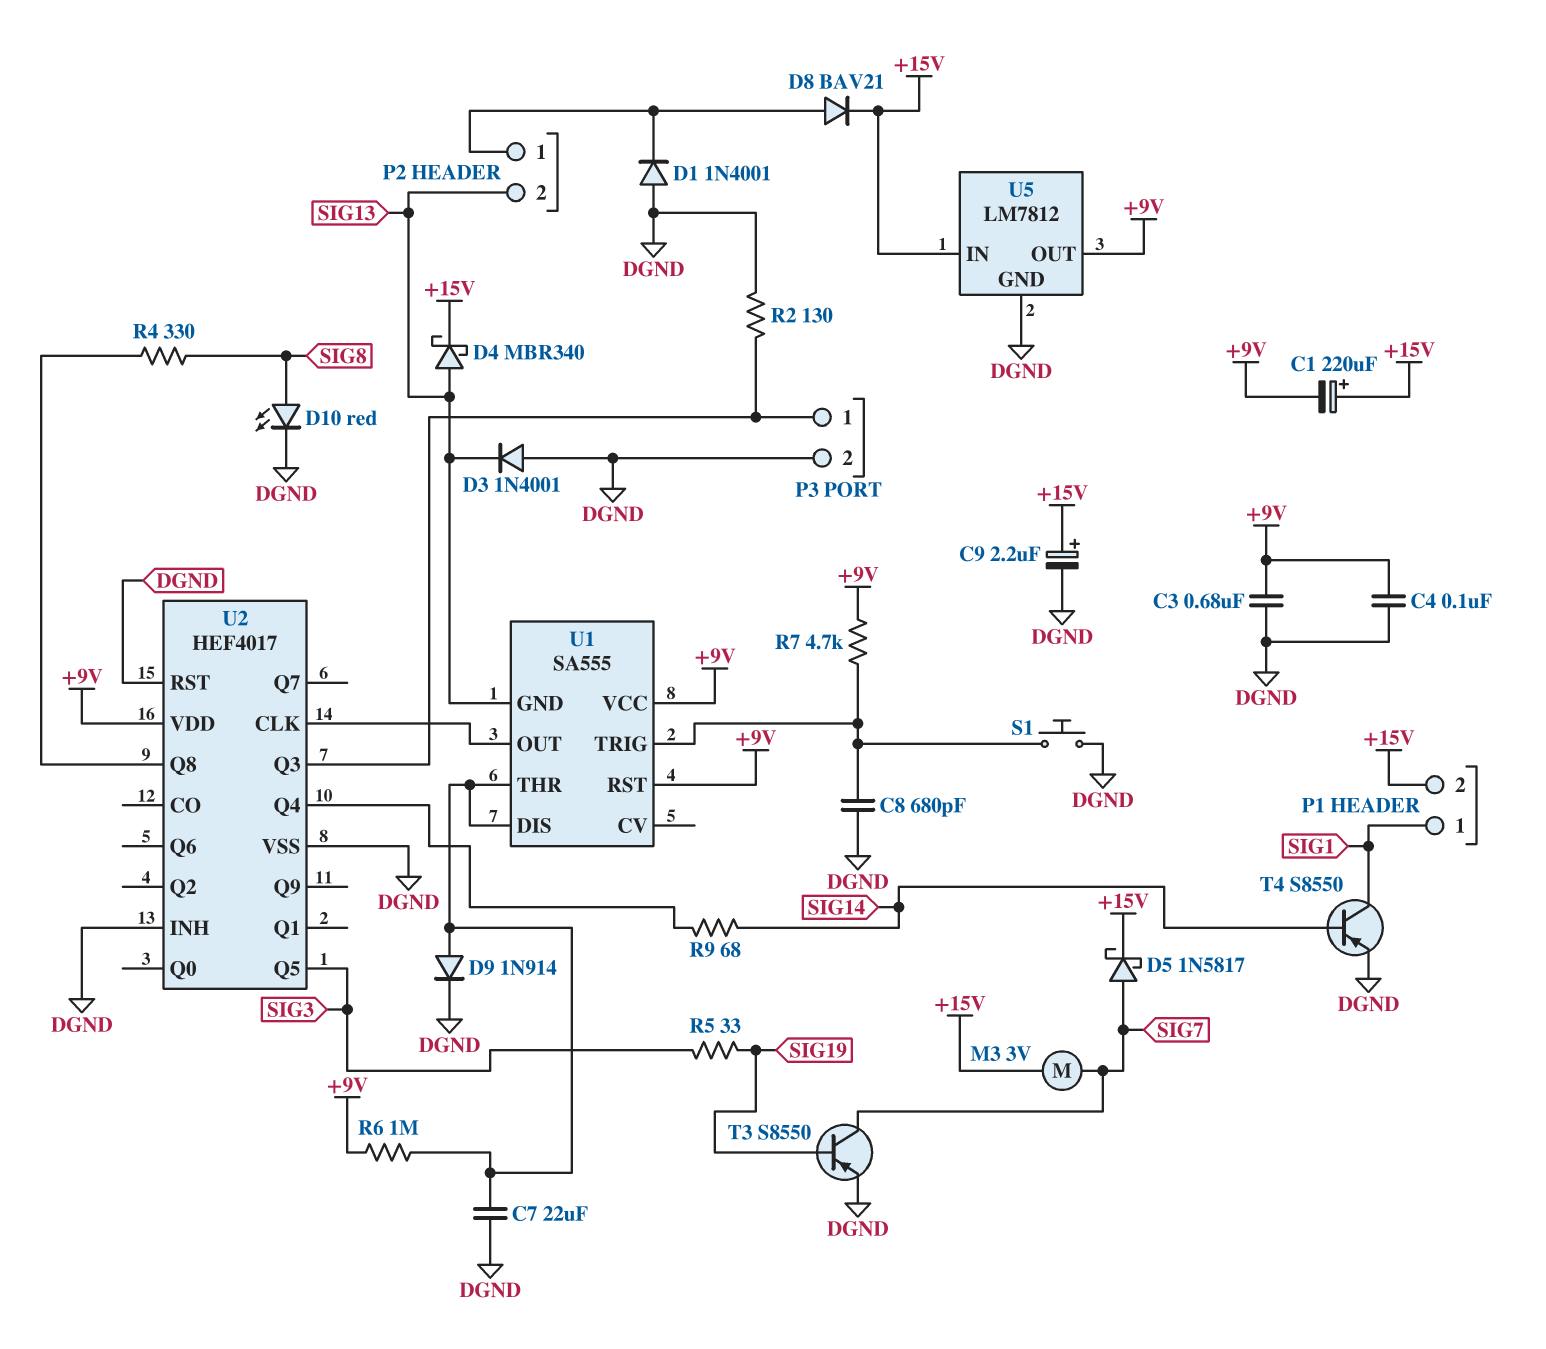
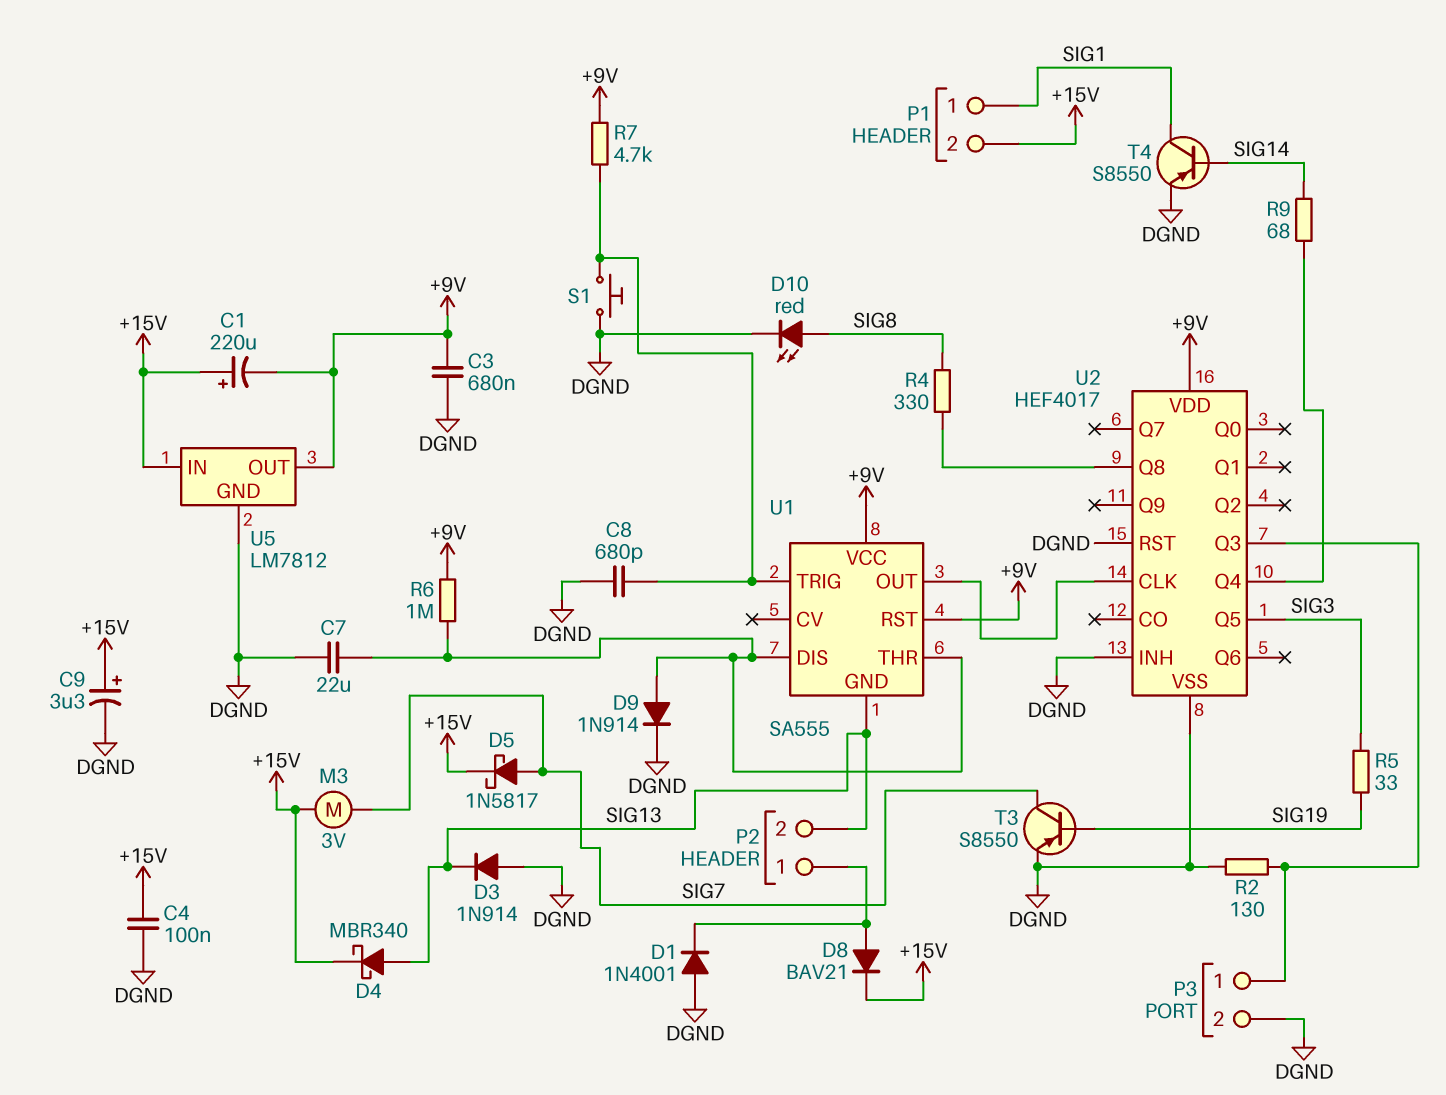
C4: 100nF (+9V, DGND) -> 100nF (+15V, DGND)
C9: 2.2uF (plus +15V, minus DGND) -> 3.3uF (plus +15V, minus DGND)
D3: diode 1N4001 (A DGND, K SIG13) -> diode 1N914 (A DGND, K SIG13)

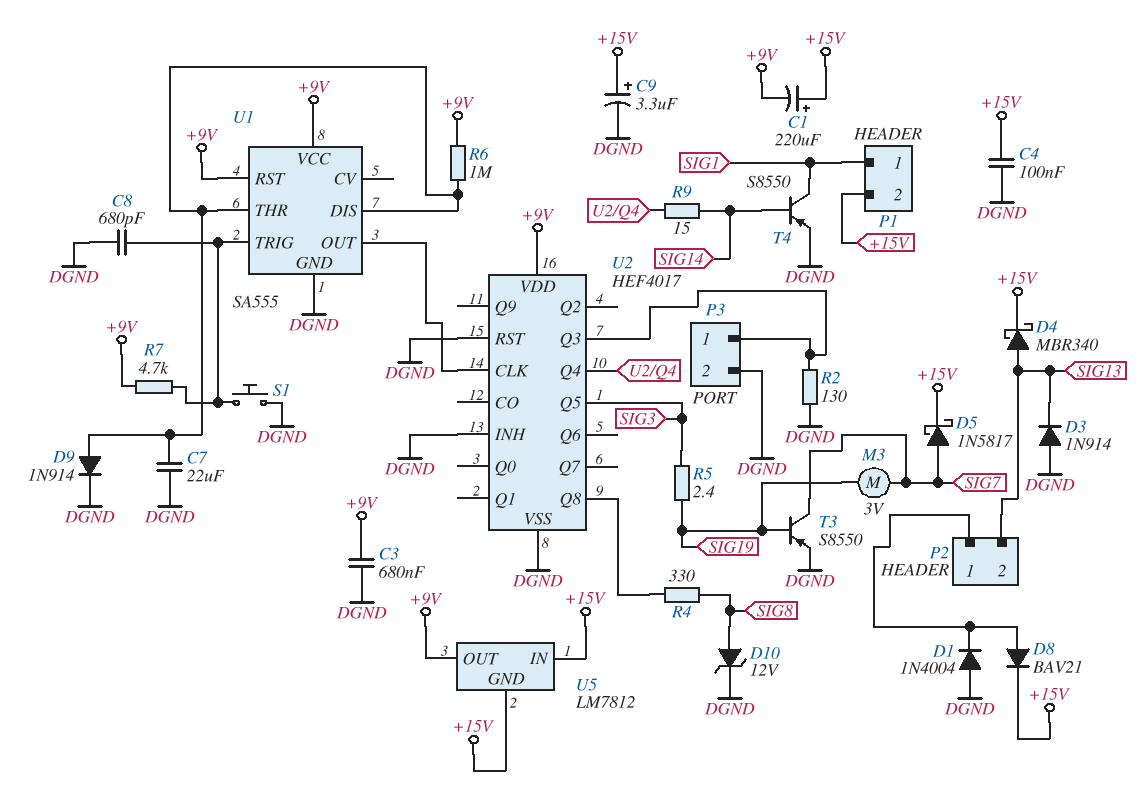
D1: diode 1N4001 (A DGND, K P2/1) -> diode 1N4004 (A DGND, K P2/1)
D10: LED red (A SIG8, K DGND) -> zener 12V (A SIG8, K DGND)
M3: motor 3V (+15V, SIG7) -> motor 3V (SIG7, SIG19)
R5: 33 (SIG3, SIG19) -> 2.4 (SIG3, SIG19)
R9: 68 (SIG14, U2/Q4) -> 15 (SIG14, U2/Q4)
U1 pin GND: SIG13 -> DGND
U5 pin GND: DGND -> +15V

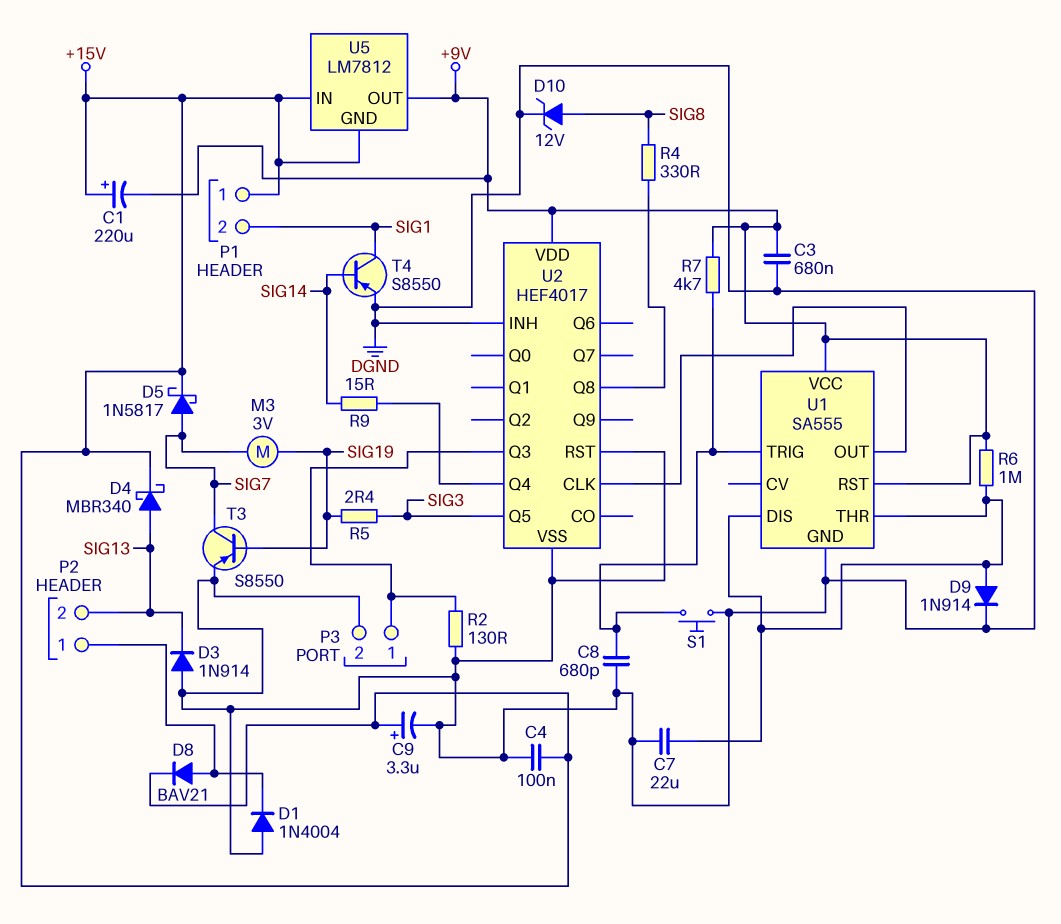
P1 pin 1: SIG1 -> +15V
P1 pin 2: +15V -> SIG1

